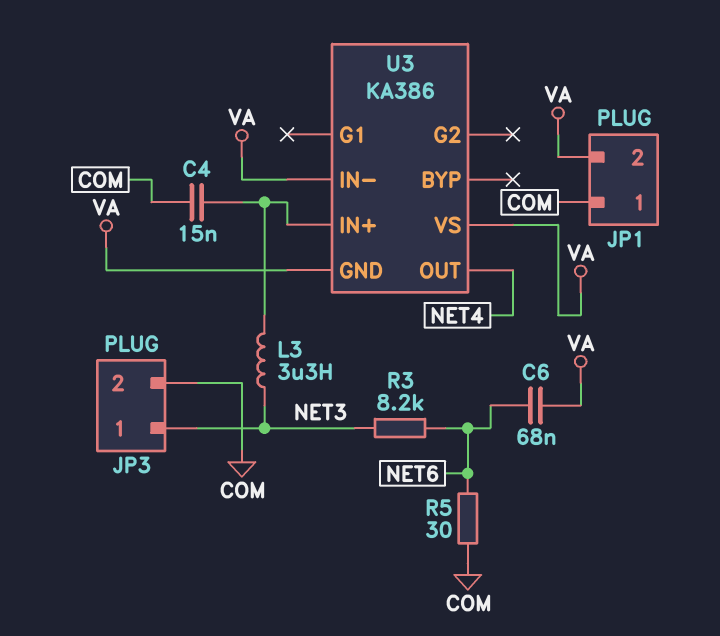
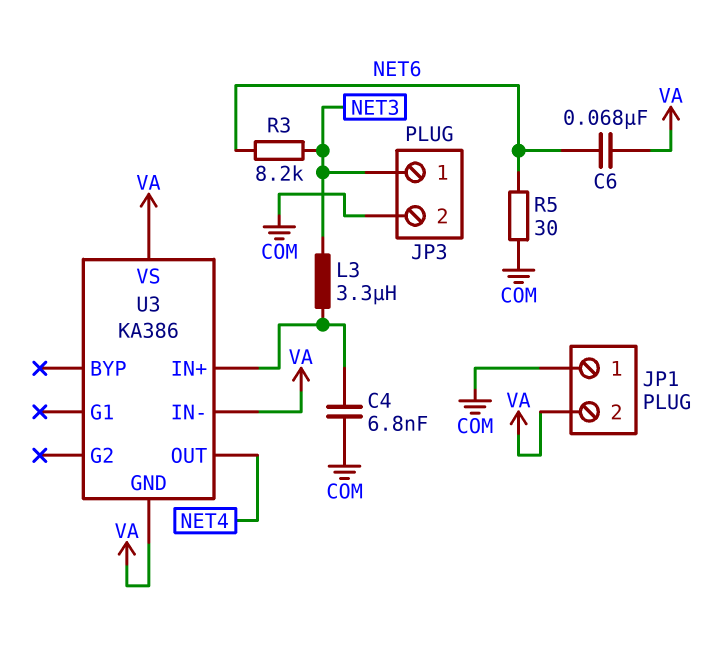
C4: 15nF (COM, U3/IN+) -> 6.8nF (COM, U3/IN+)

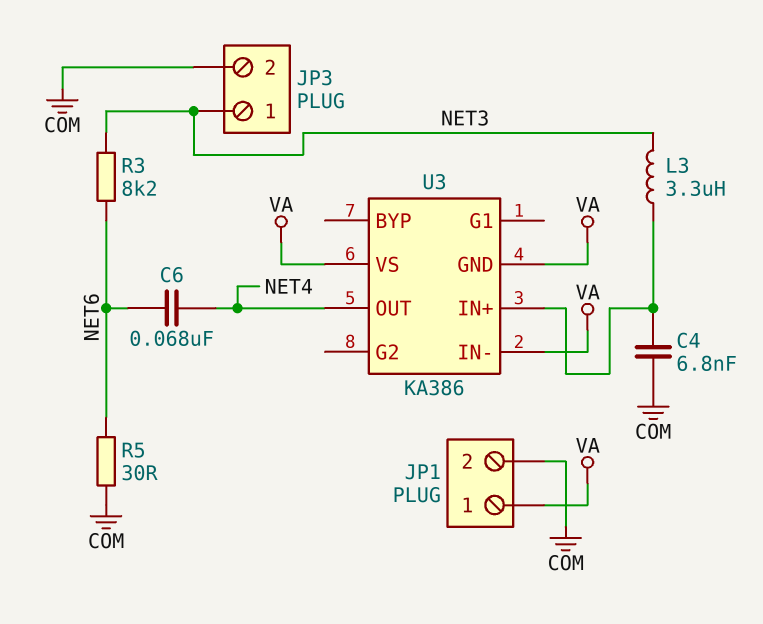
C6: 68nF (NET6, VA) -> 68nF (NET4, NET6)
JP1 pin 1: COM -> VA
JP1 pin 2: VA -> COM

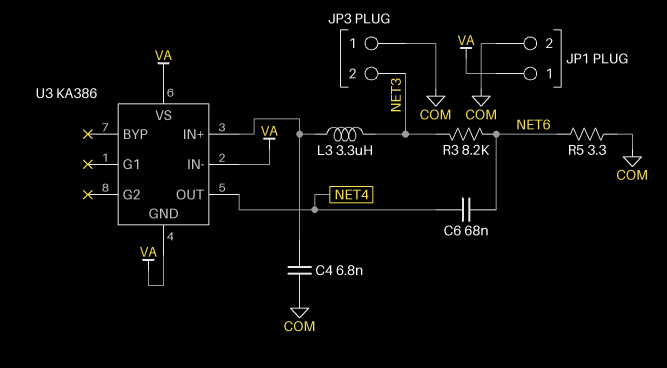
JP3 pin 1: NET3 -> COM
JP3 pin 2: COM -> NET3
R5: 30 (COM, NET6) -> 3.3 (COM, NET6)

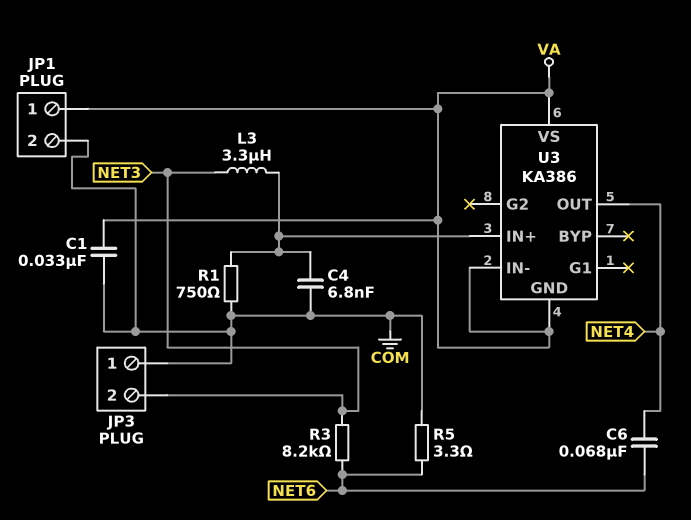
C1: none -> 33nF (COM, VA)
R1: none -> 750 (COM, U3/IN+)

